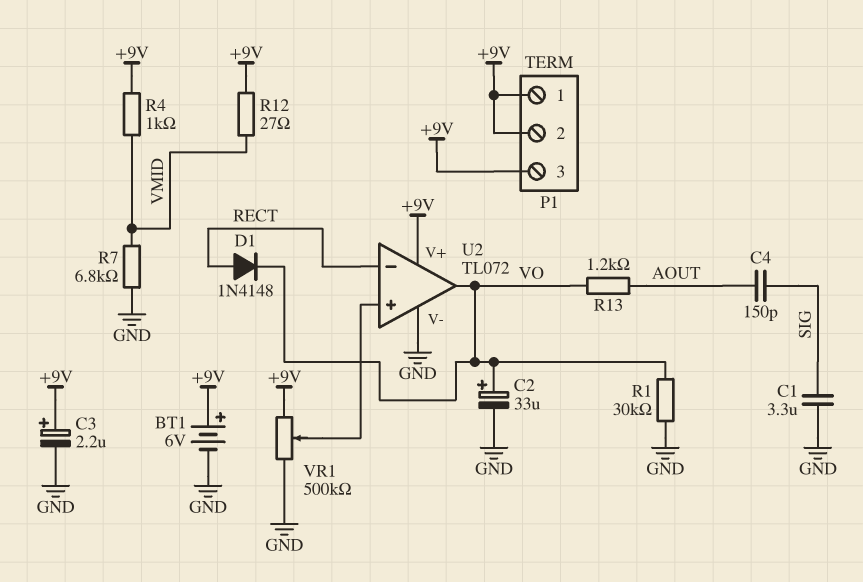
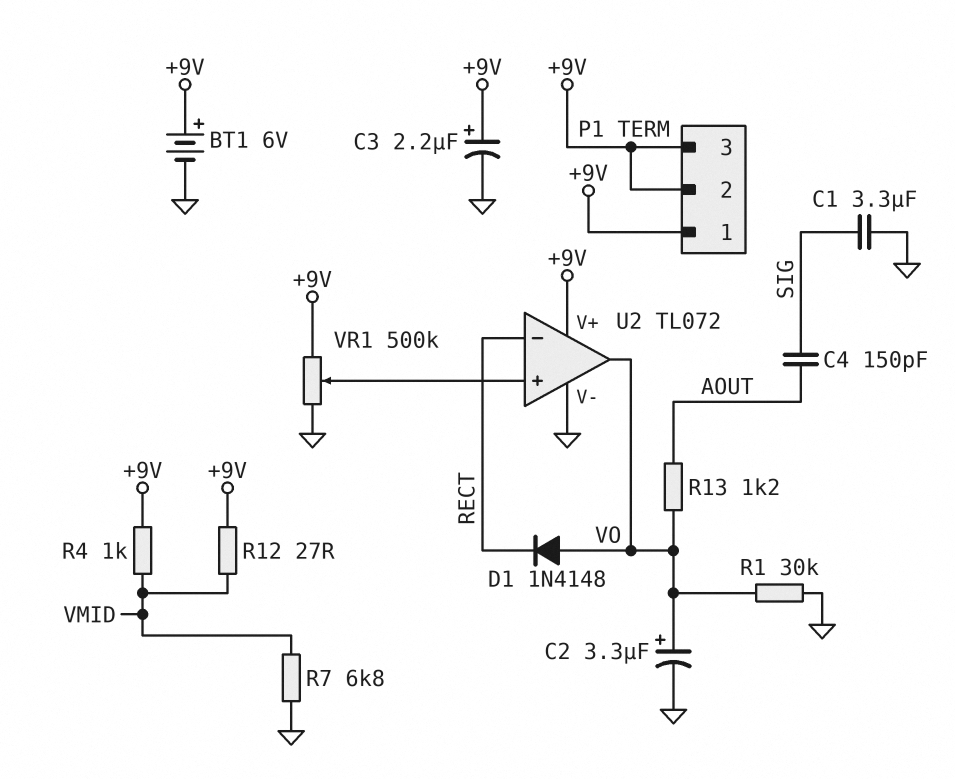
C2: 33uF (plus VO, minus GND) -> 3.3uF (plus VO, minus GND)
D1: diode 1N4148 (A RECT, K VO) -> diode 1N4148 (A VO, K RECT)

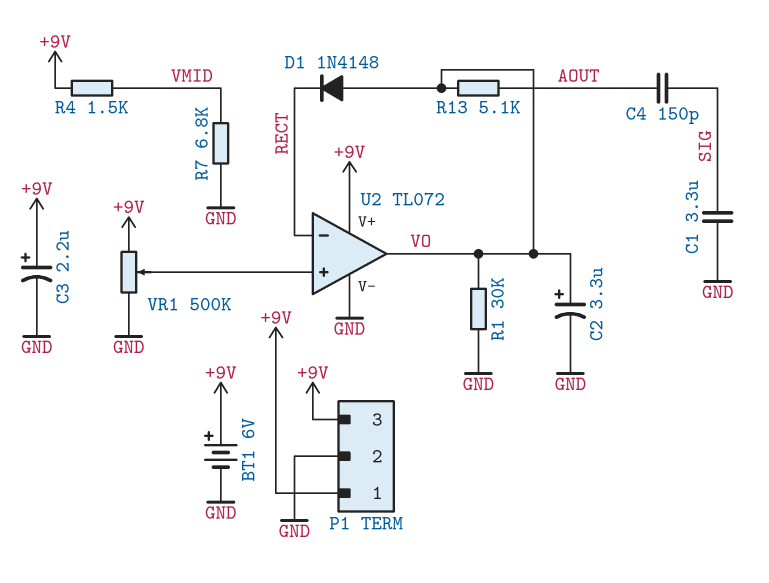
P1 pin 2: +9V -> GND
R4: 1k (+9V, VMID) -> 1.5k (+9V, VMID)
R12: 27 (+9V, VMID) -> none
R13: 1.2k (AOUT, VO) -> 5.1k (AOUT, VO)

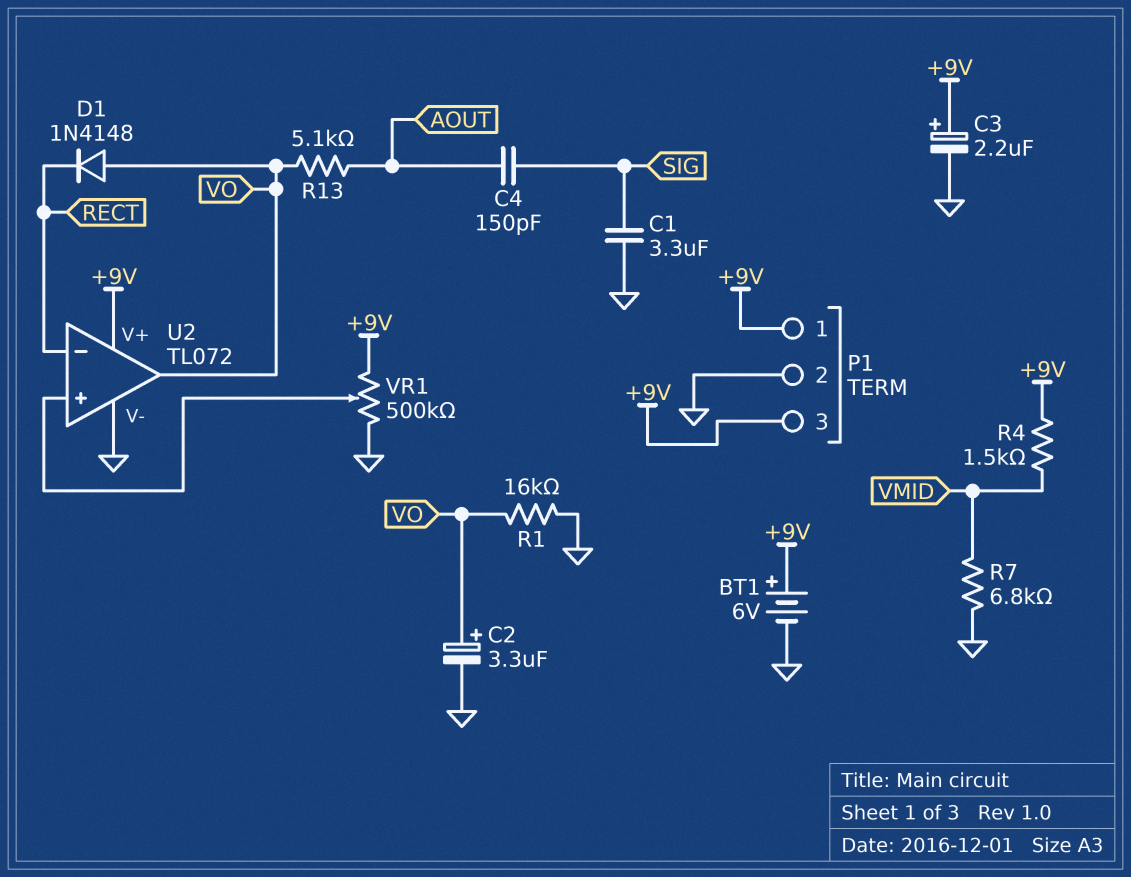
R1: 30k (GND, VO) -> 16k (GND, VO)

